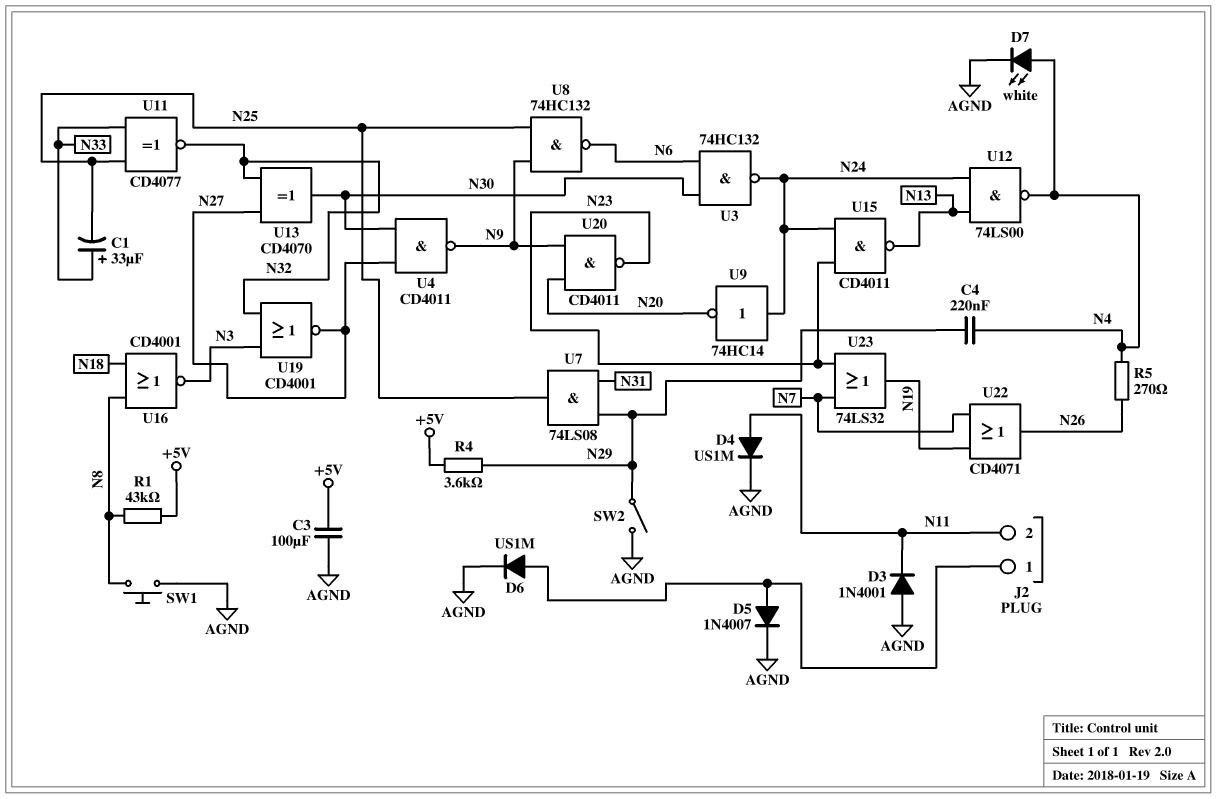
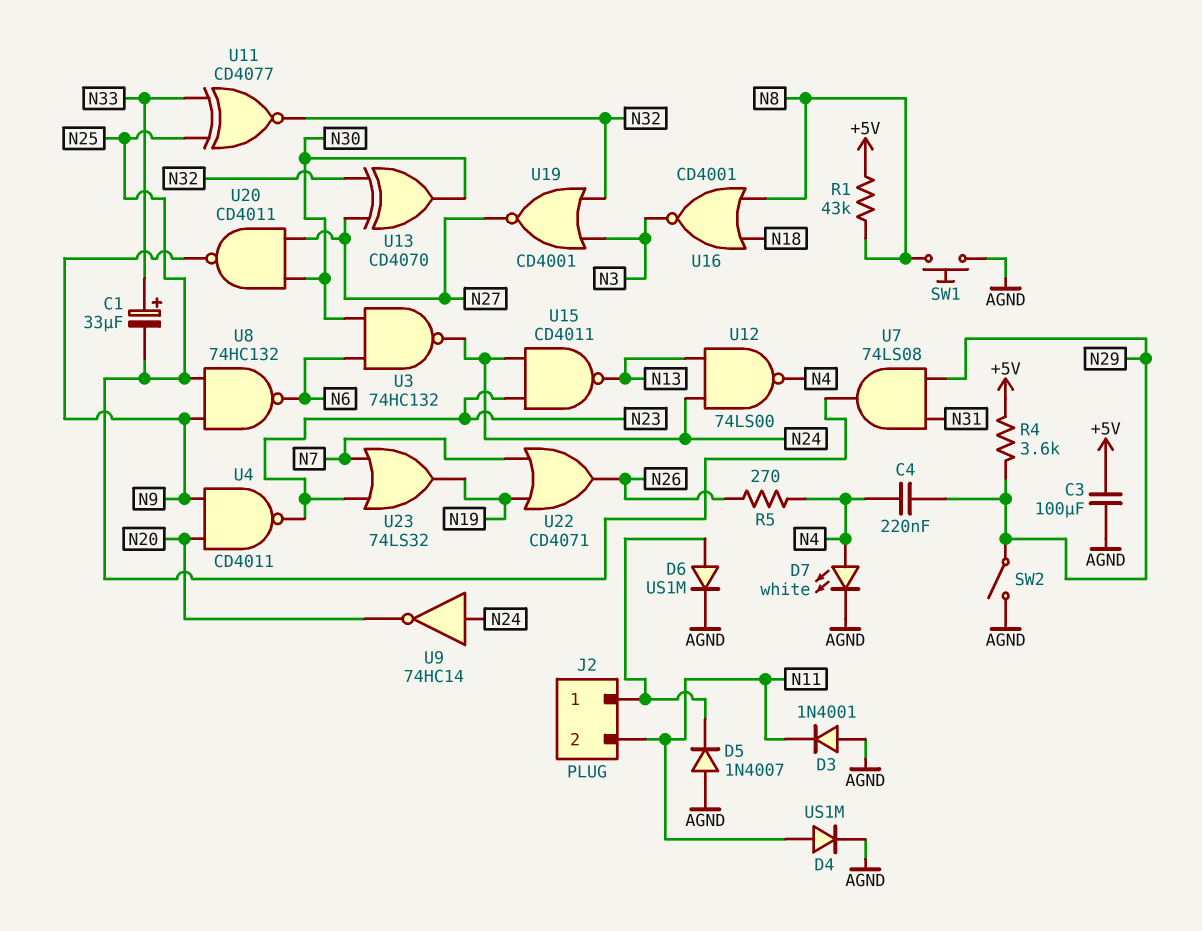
D5: diode 1N4007 (A J2/1, K AGND) -> diode 1N4007 (A AGND, K J2/1)
U4: NAND CD4011 (in N27, in N30, out N9) -> NAND CD4011 (in N9, in N20, out N23)
U20: NAND CD4011 (in N9, in N20, out N23) -> NAND CD4011 (in N27, in N30, out N9)

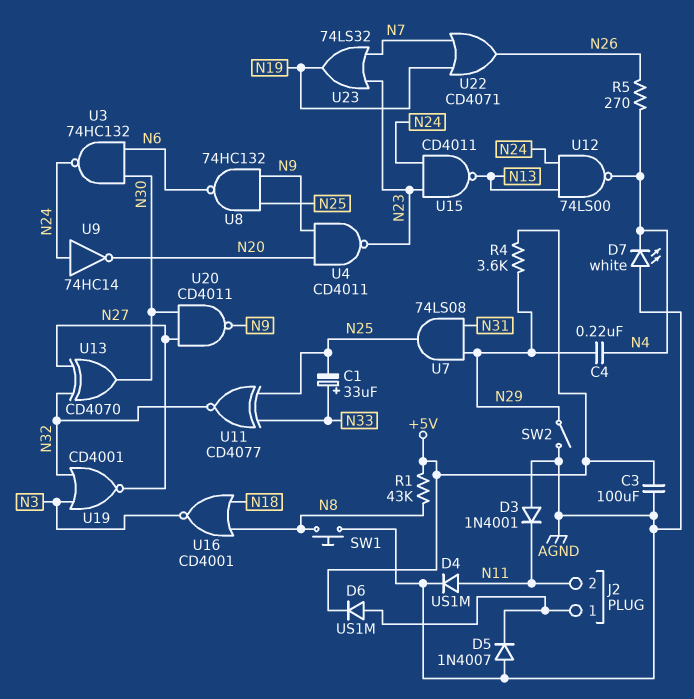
D6: diode US1M (A J2/1, K AGND) -> diode US1M (A J2/1, K +5V)
D7: LED white (A N4, K AGND) -> LED white (A AGND, K N4)

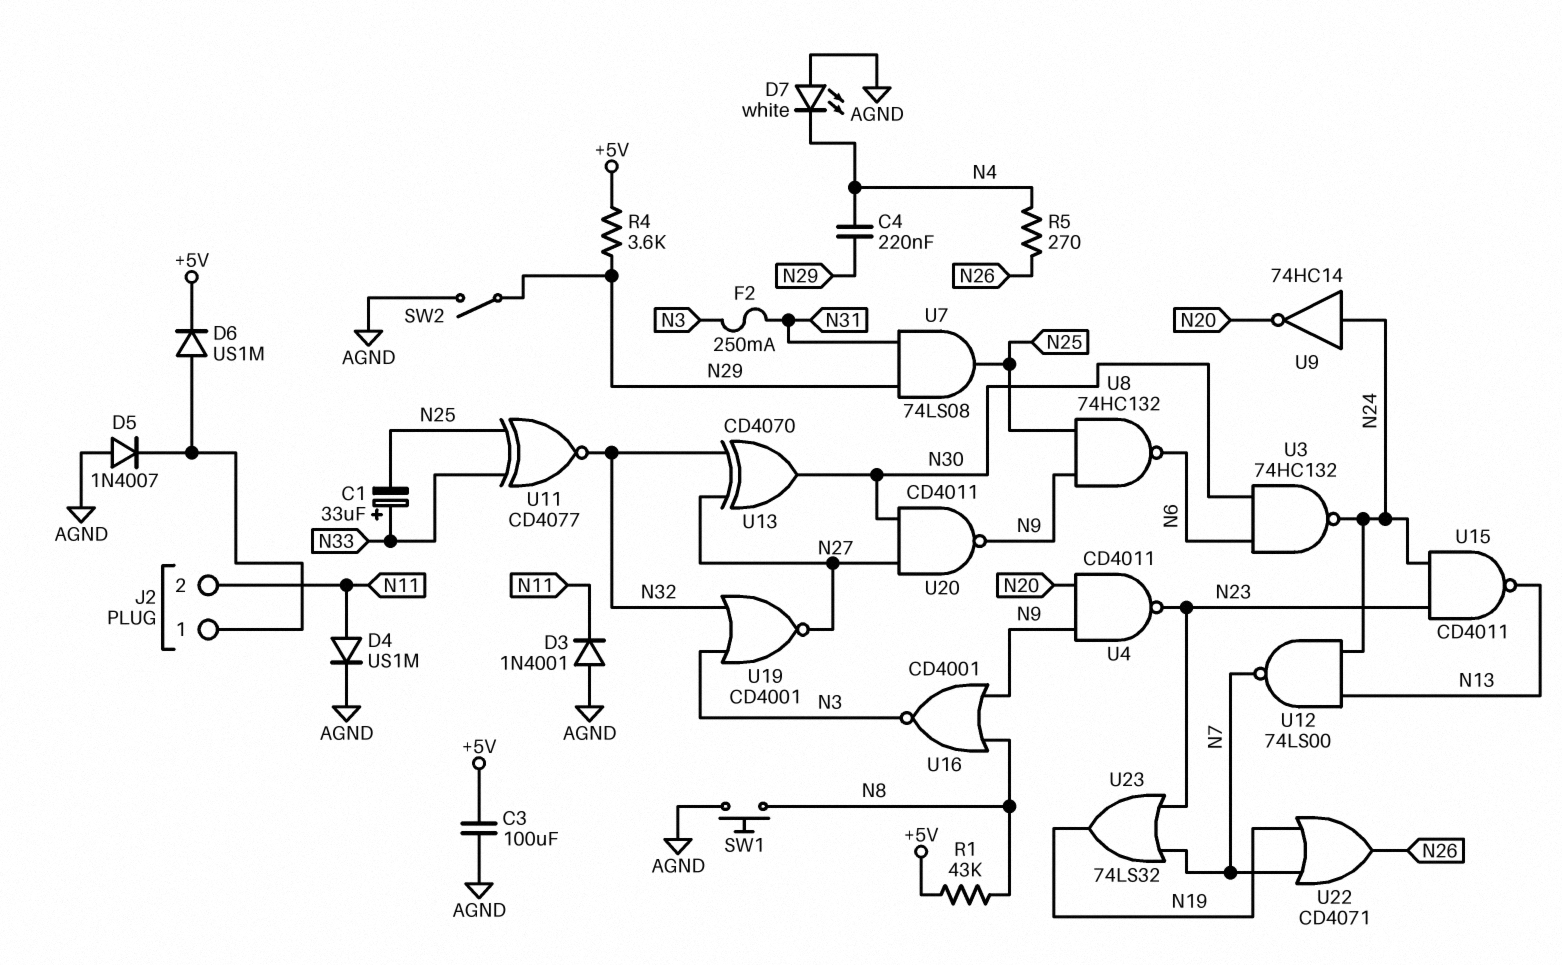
F2: none -> 250mA (N3, N31)
U12: NAND 74LS00 (in N13, in N24, out N4) -> NAND 74LS00 (in N13, in N24, out N7)
U16: NOR CD4001 (in N8, in N18, out N3) -> NOR CD4001 (in N8, in N9, out N3)

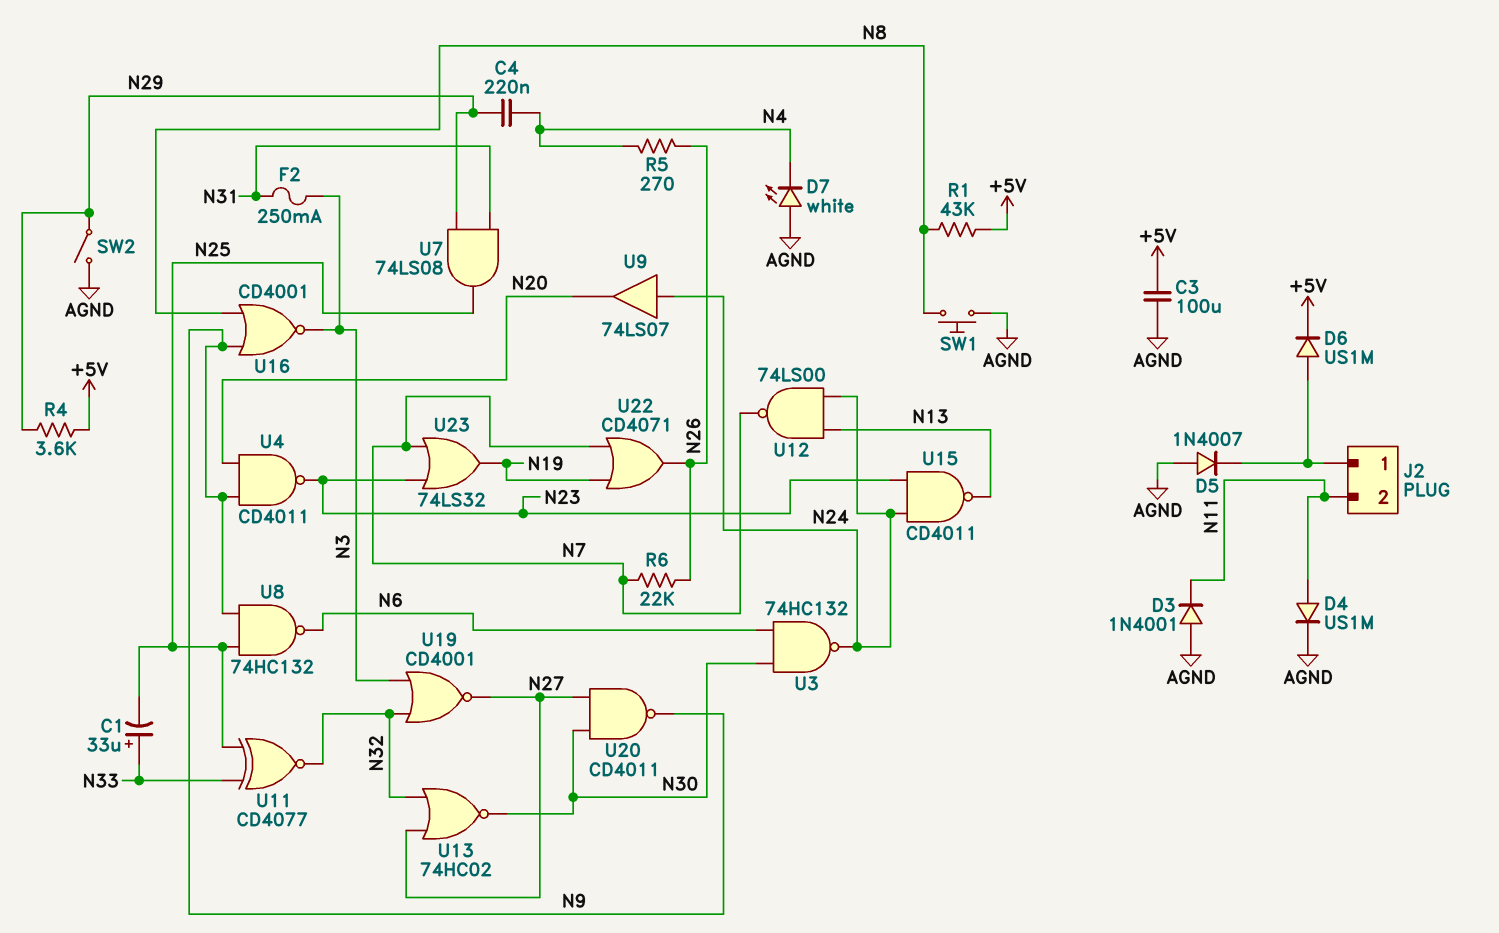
R6: none -> 22k (N7, N26)
U9: NOT 74HC14 (in N24, out N20) -> buffer 74LS07 (in N24, out N20)
U13: XOR CD4070 (in N27, in N32, out N30) -> NOR 74HC02 (in N27, in N32, out N30)

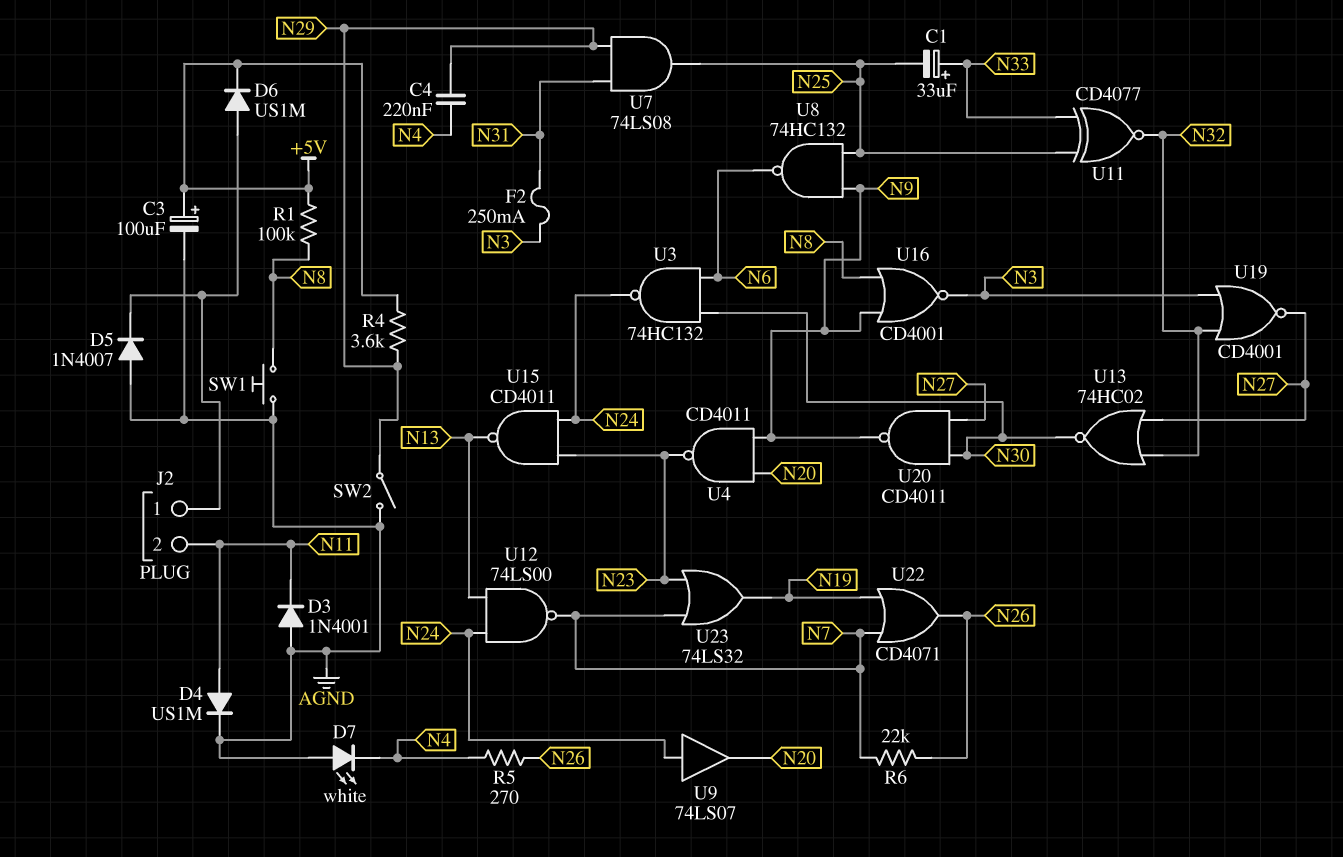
C3: 100uF (+5V, AGND) -> 100uF (plus +5V, minus AGND)
R1: 43k (+5V, N8) -> 100k (+5V, N8)

